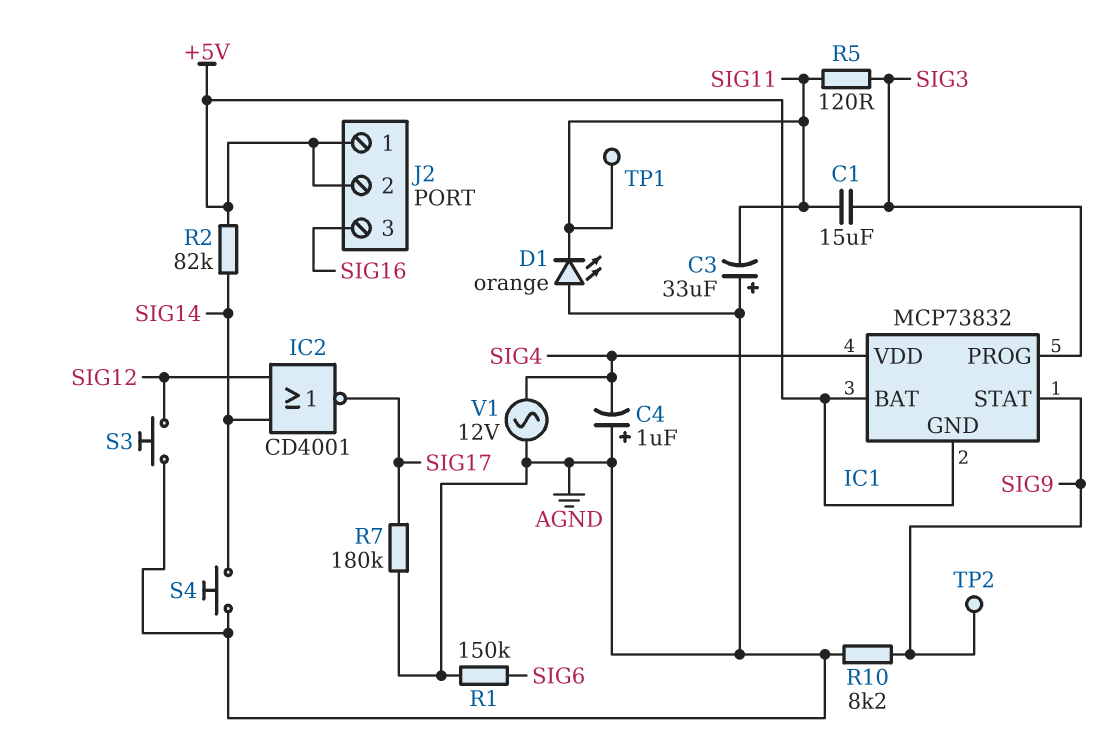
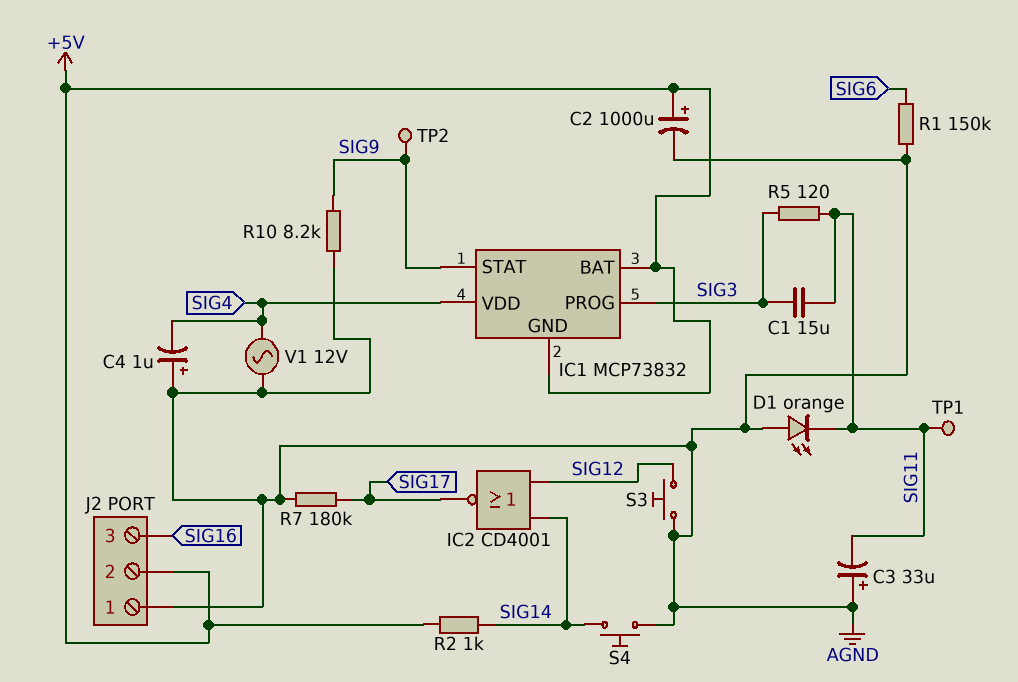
C2: none -> 1000uF (plus +5V, minus AGND)
J2 pin 1: +5V -> AGND
R2: 82k (+5V, SIG14) -> 1k (+5V, SIG14)

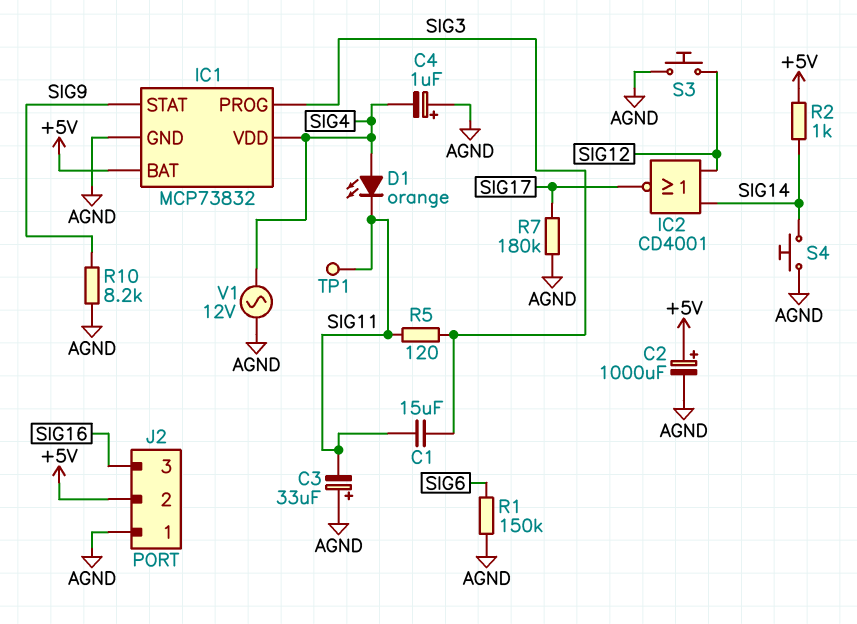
D1: LED orange (A AGND, K SIG11) -> LED orange (A SIG4, K SIG11)
IC1 pin GND: +5V -> AGND
TP2: test point (SIG9) -> none

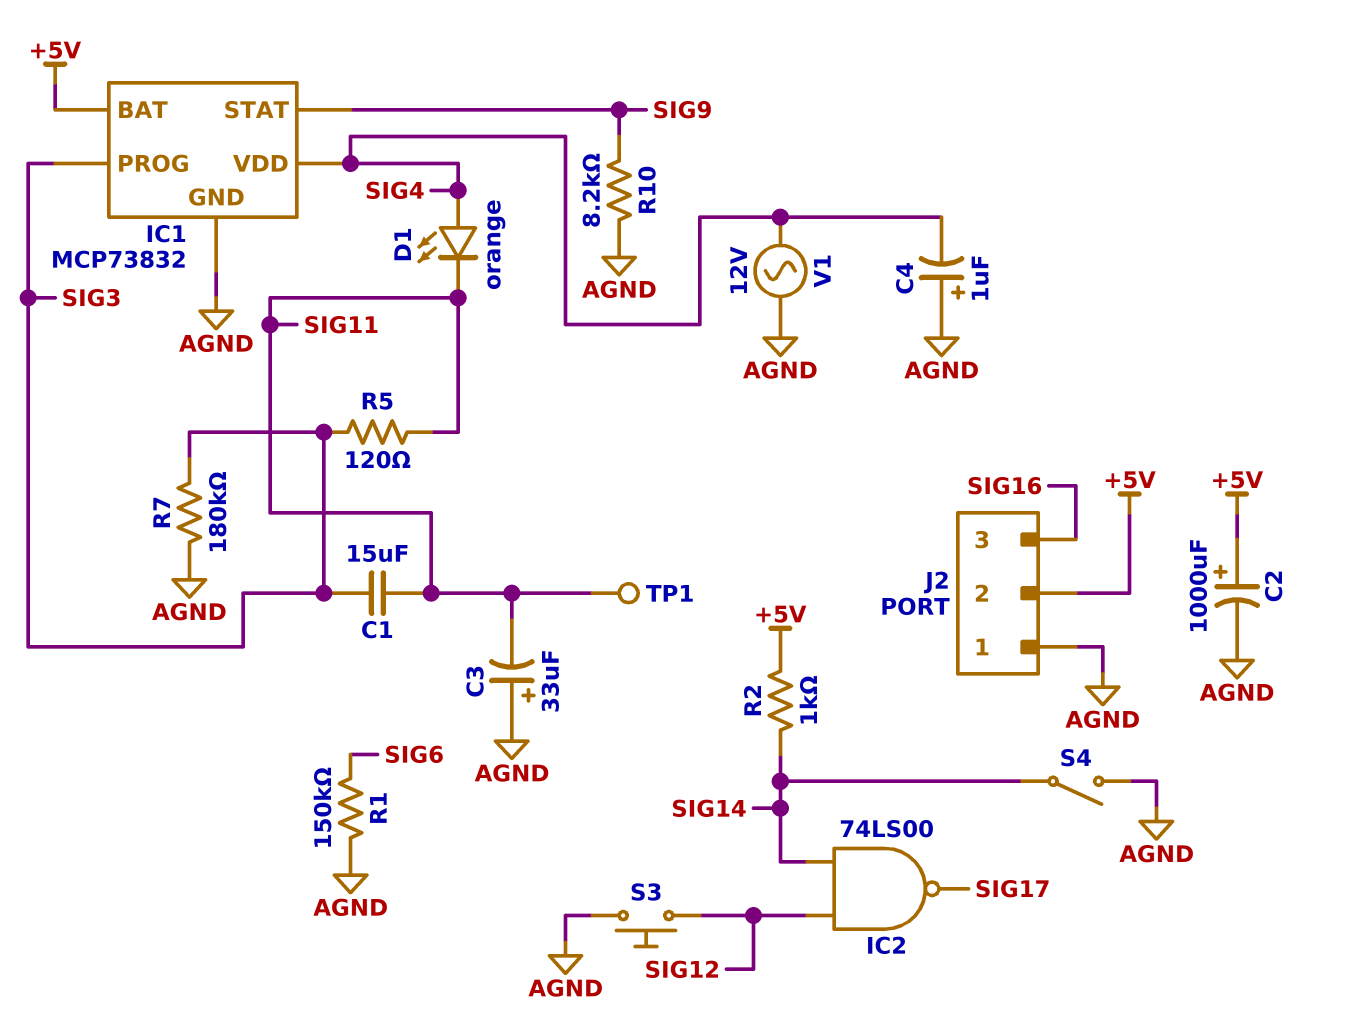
IC2: NOR CD4001 (in SIG12, in SIG14, out SIG17) -> NAND 74LS00 (in SIG12, in SIG14, out SIG17)
R7: 180k (AGND, SIG17) -> 180k (AGND, SIG3)
S4: button (AGND, SIG14) -> switch (AGND, SIG14)

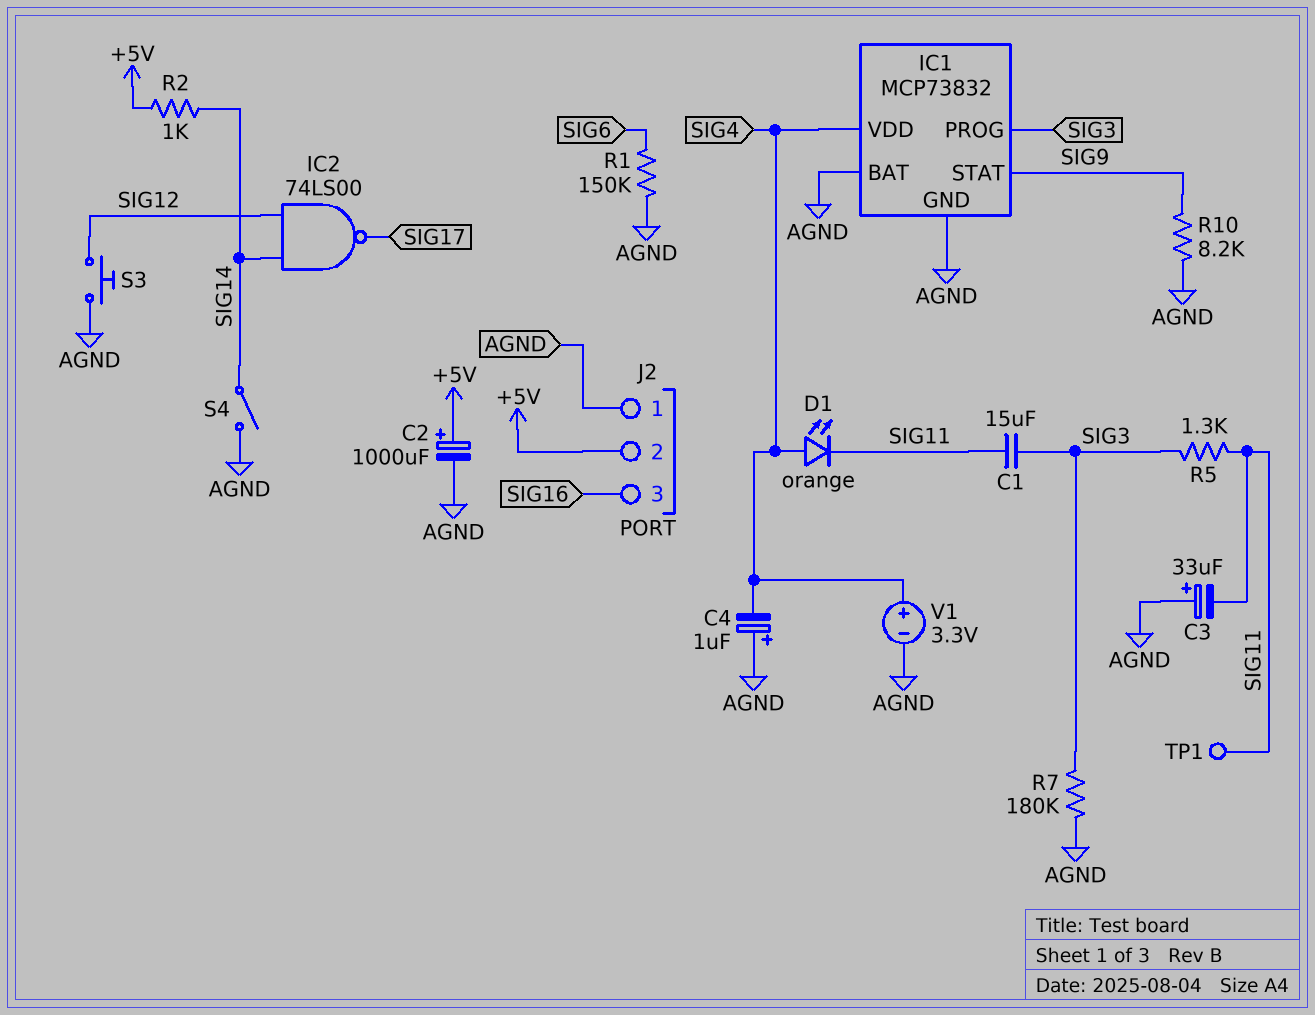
IC1 pin BAT: +5V -> AGND
R5: 120 (SIG3, SIG11) -> 1.3k (SIG3, SIG11)
V1: AC 12V (AGND, SIG4) -> 3.3V (plus SIG4, minus AGND)

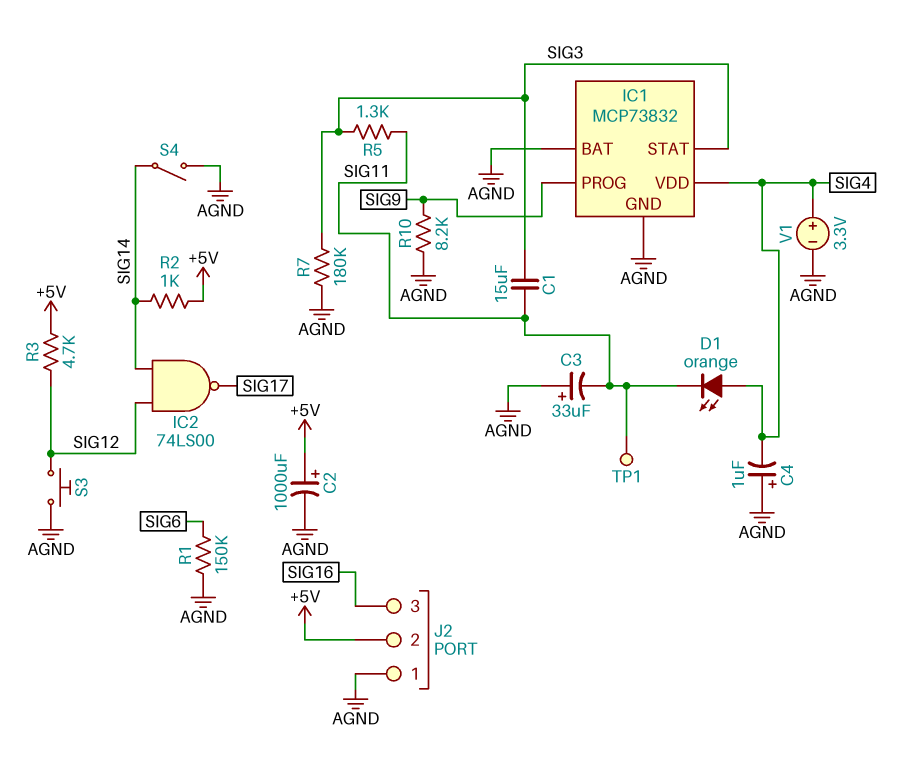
IC1 pin PROG: SIG3 -> SIG9
IC1 pin STAT: SIG9 -> SIG3
R3: none -> 4.7k (+5V, SIG12)

